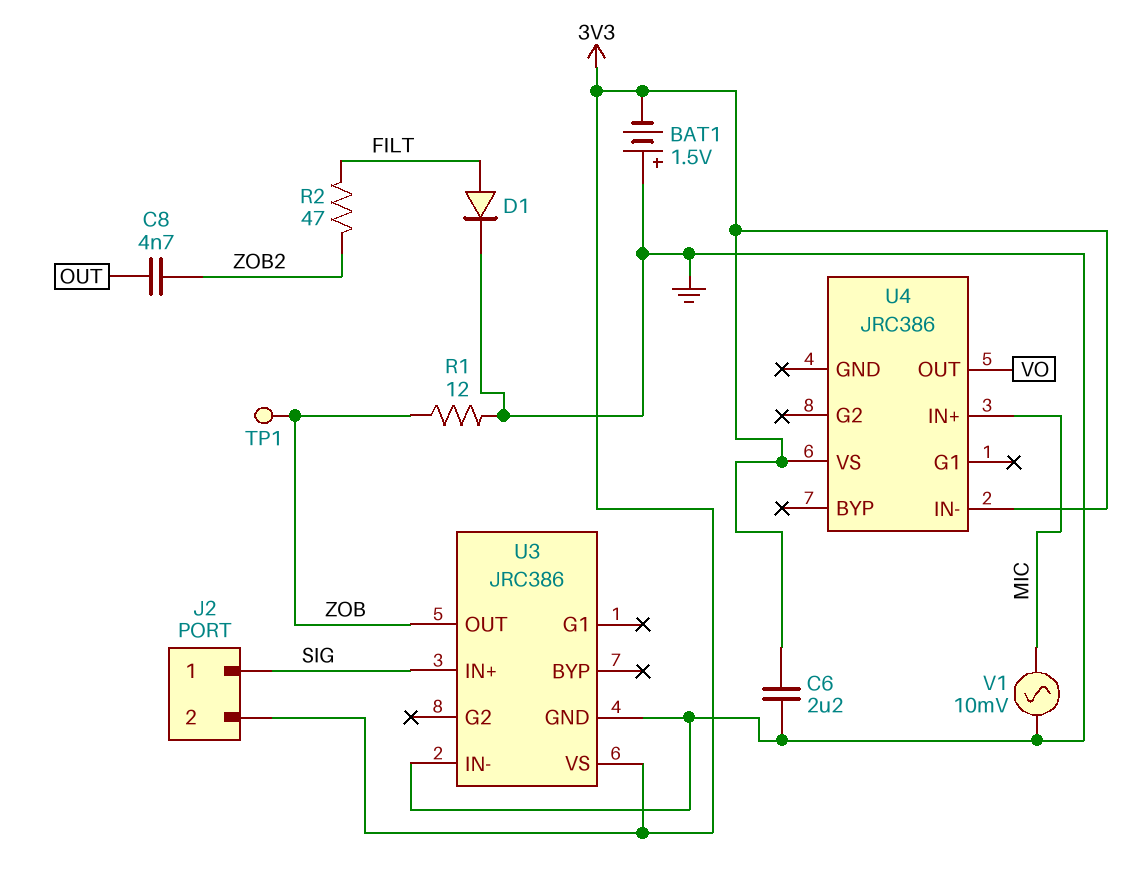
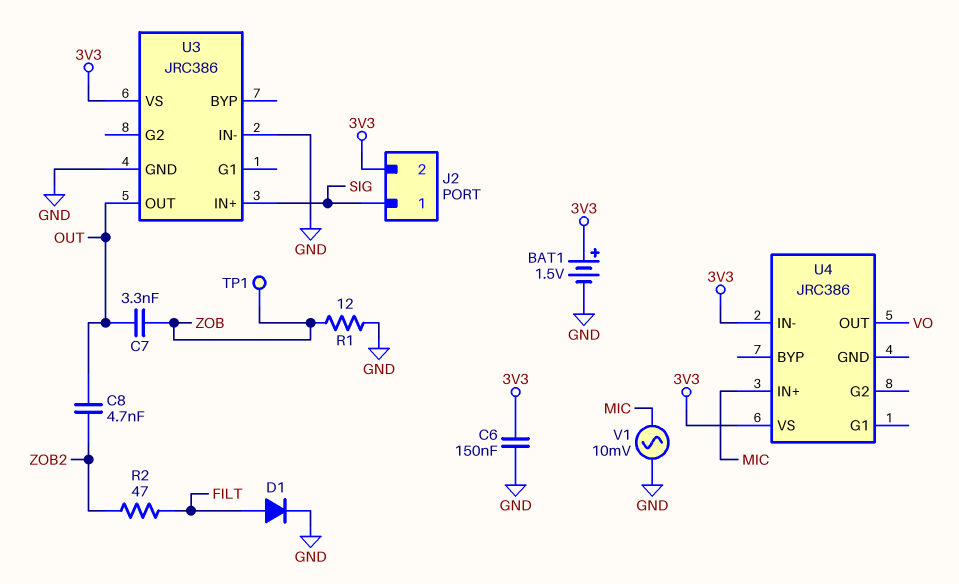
BAT1: 1.5V (plus GND, minus 3V3) -> 1.5V (plus 3V3, minus GND)
C6: 2.2uF (3V3, GND) -> 150nF (3V3, GND)
C7: none -> 3.3nF (OUT, ZOB)
U3 pin OUT: ZOB -> OUT

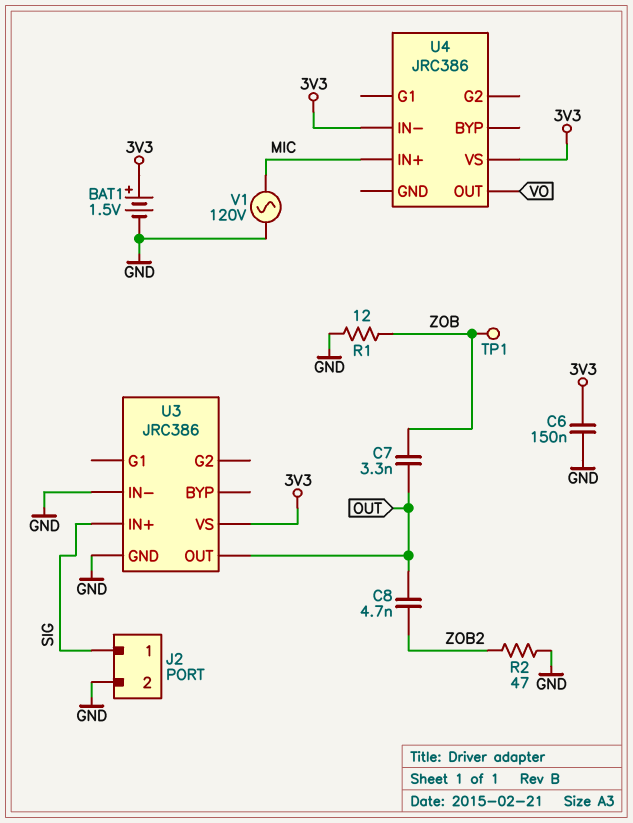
D1: diode (A FILT, K GND) -> none
J2 pin 2: 3V3 -> GND
R2: 47 (FILT, ZOB2) -> 47 (GND, ZOB2)
V1: AC 10mV (GND, MIC) -> AC 120V (GND, MIC)

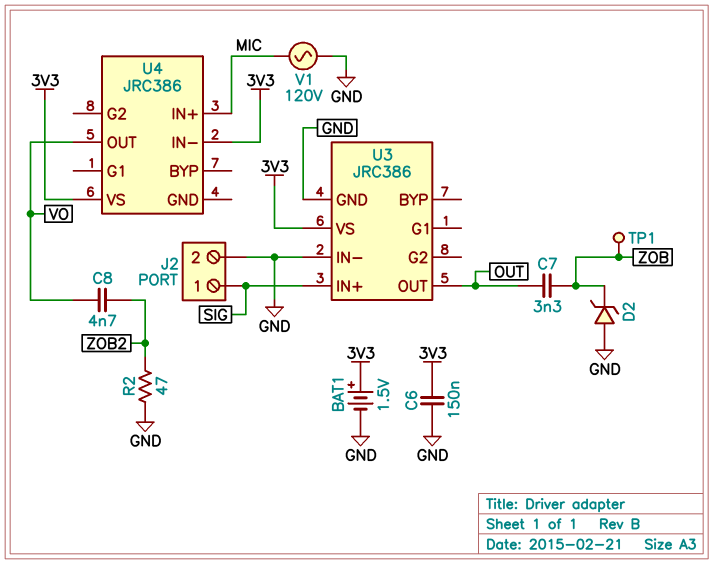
C8: 4.7nF (OUT, ZOB2) -> 4.7nF (VO, ZOB2)
D2: none -> zener (A GND, K ZOB)
R1: 12 (GND, ZOB) -> none

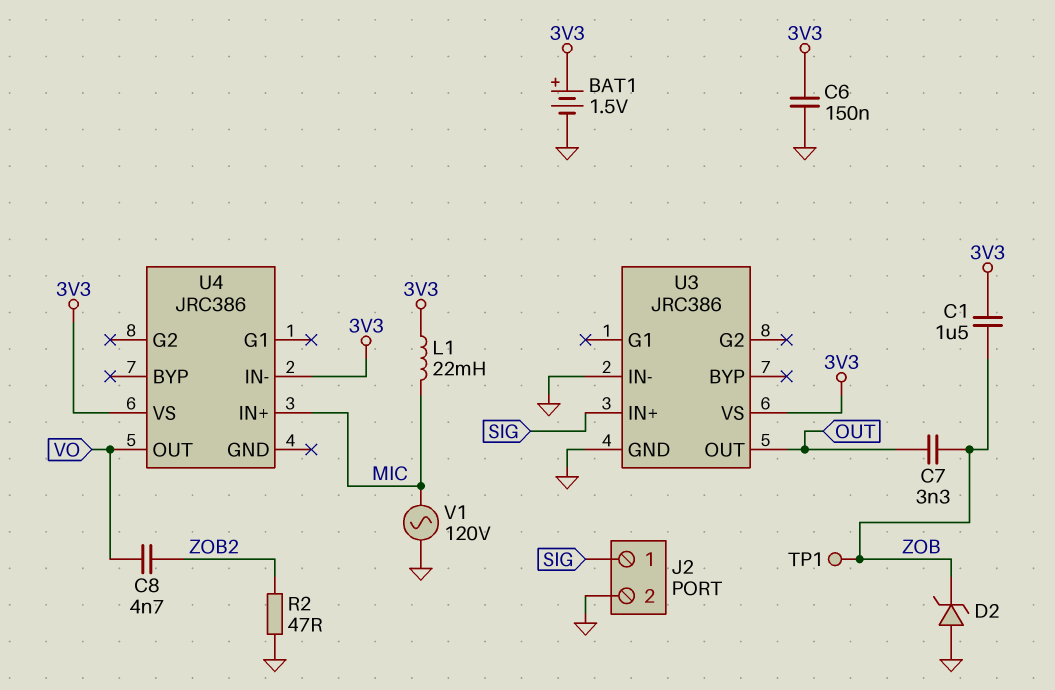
C1: none -> 1.5uF (3V3, ZOB)
L1: none -> 22mH (3V3, MIC)

